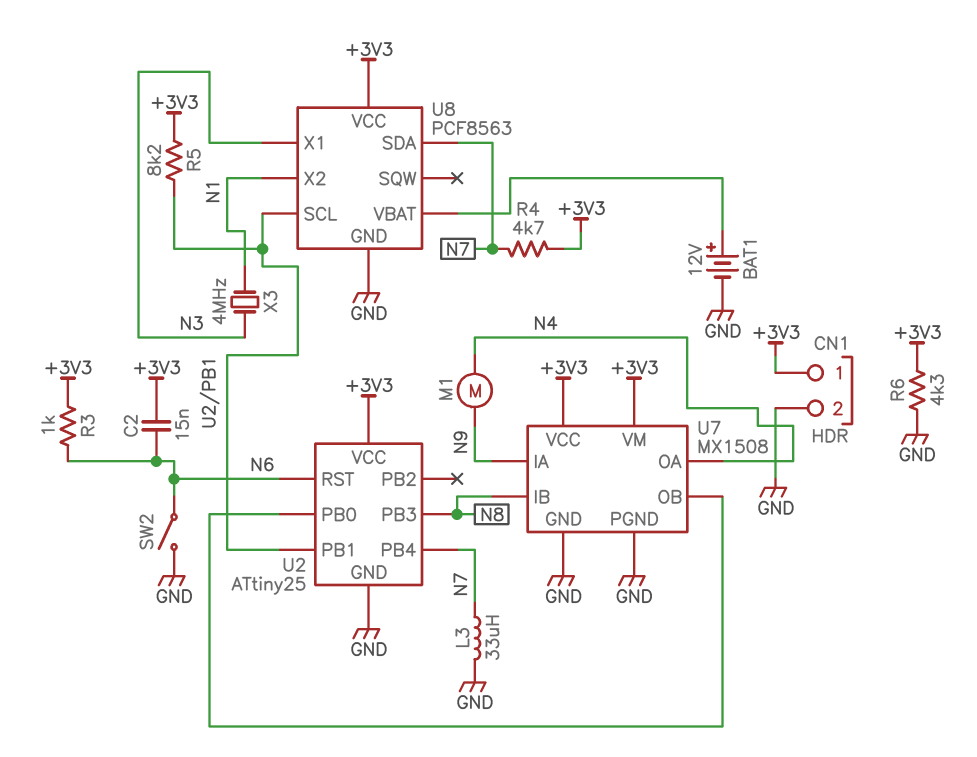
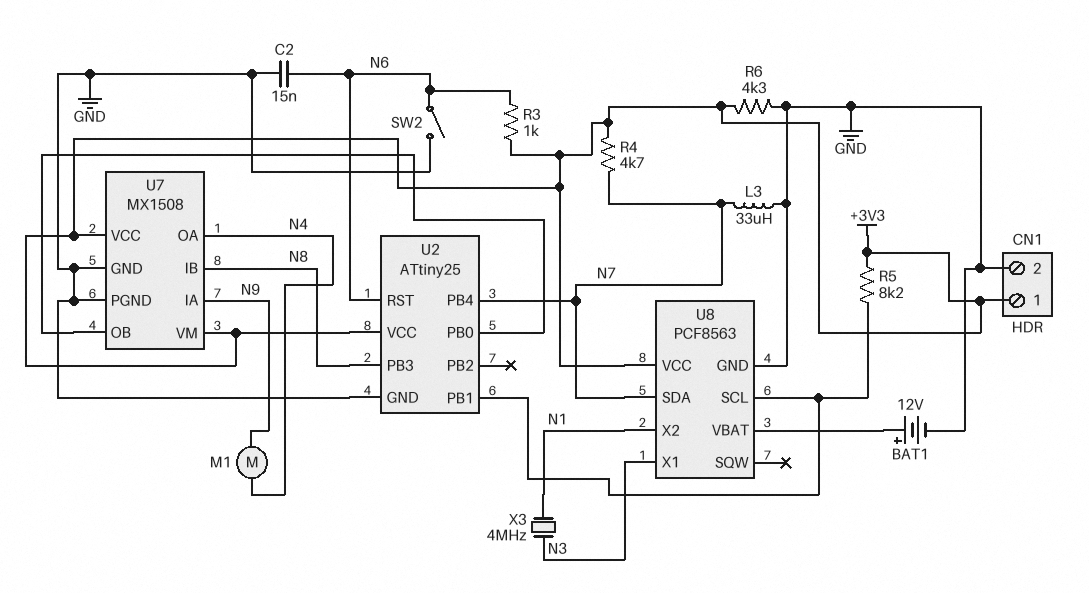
C2: 15nF (+3V3, N6) -> 15nF (GND, N6)

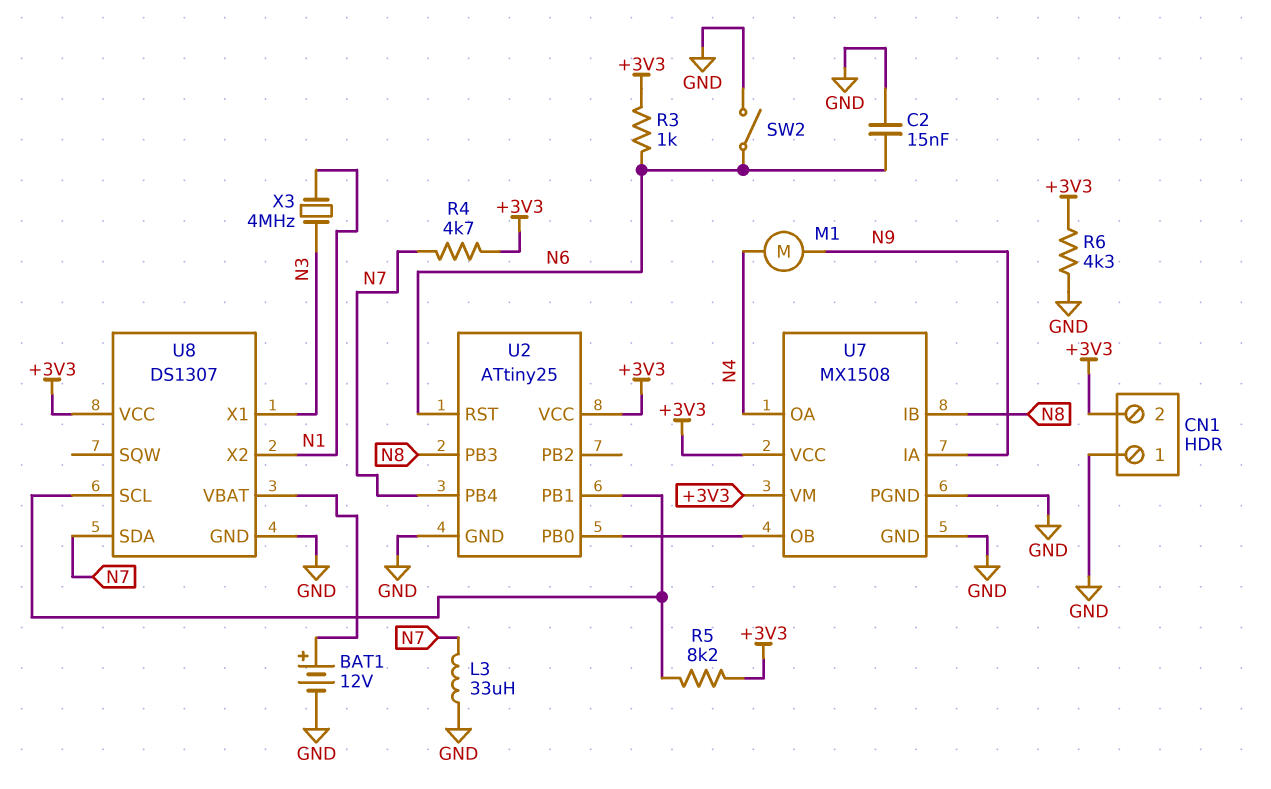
CN1 pin 1: +3V3 -> GND
CN1 pin 2: GND -> +3V3
U8: PCF8563 -> DS1307

